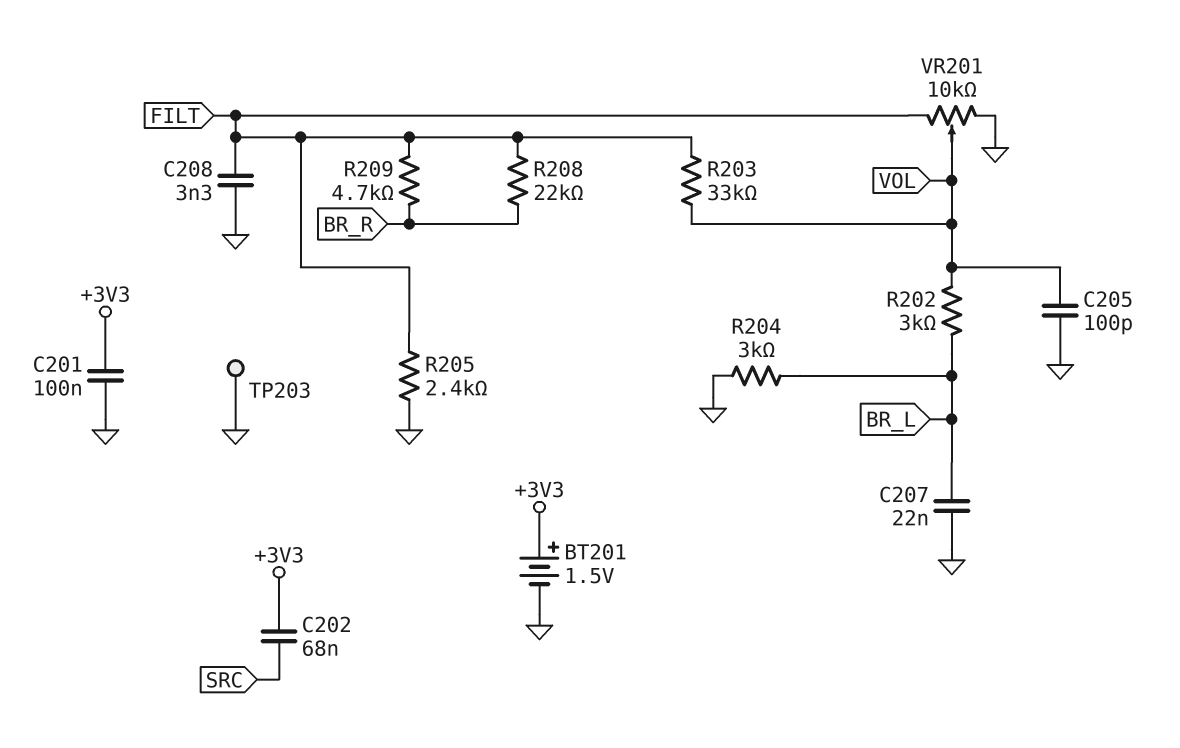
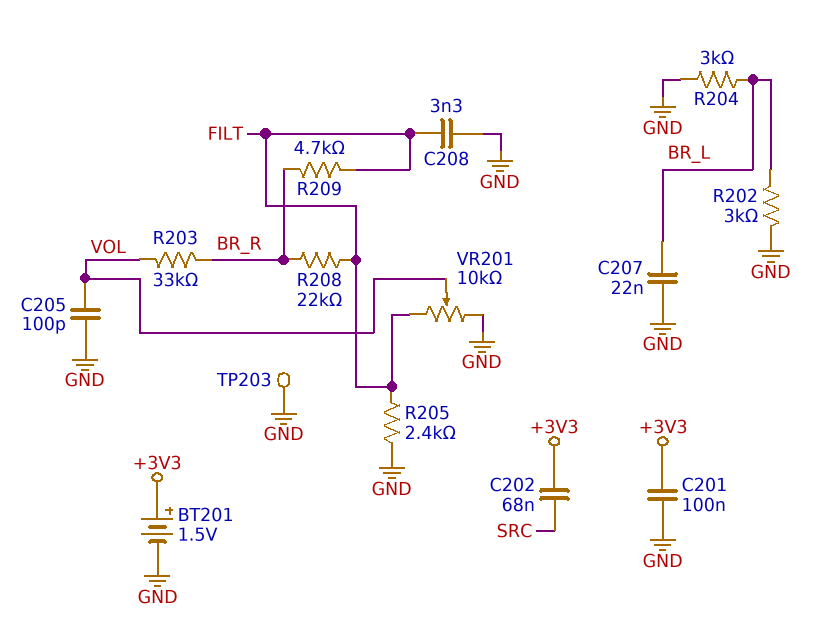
R202: 3k (BR_L, VOL) -> 3k (BR_L, GND)
R203: 33k (FILT, VOL) -> 33k (BR_R, VOL)

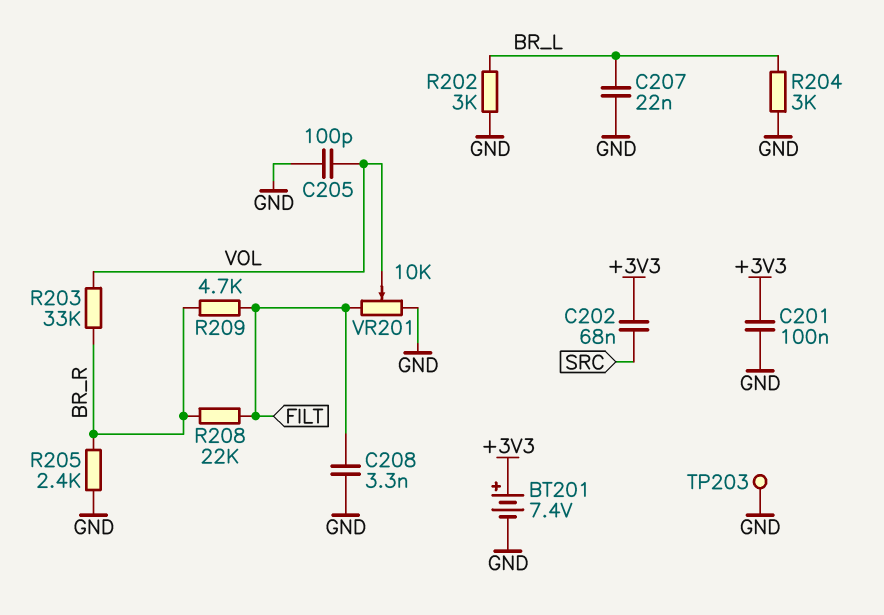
BT201: 1.5V (plus +3V3, minus GND) -> 7.4V (plus +3V3, minus GND)
R205: 2.4k (FILT, GND) -> 2.4k (BR_R, GND)

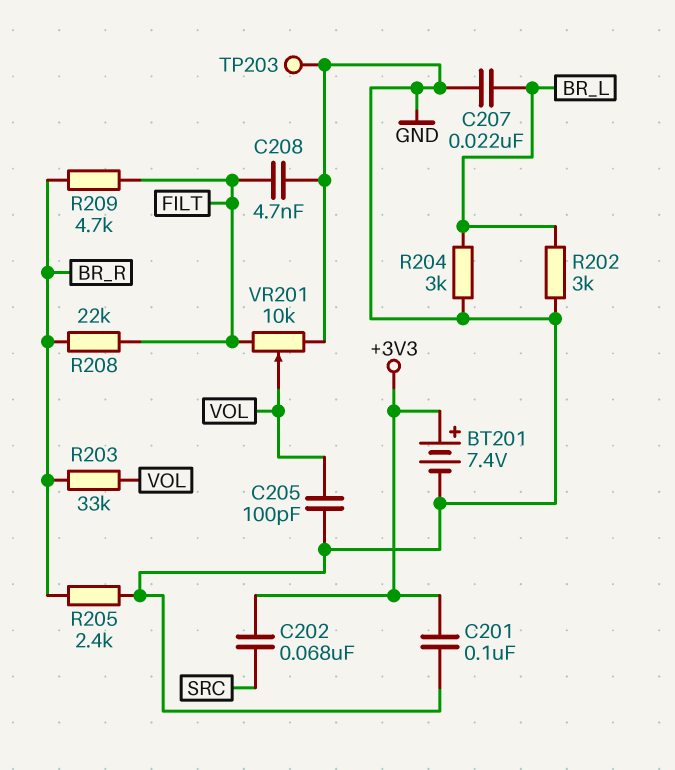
C208: 3.3nF (FILT, GND) -> 4.7nF (FILT, GND)

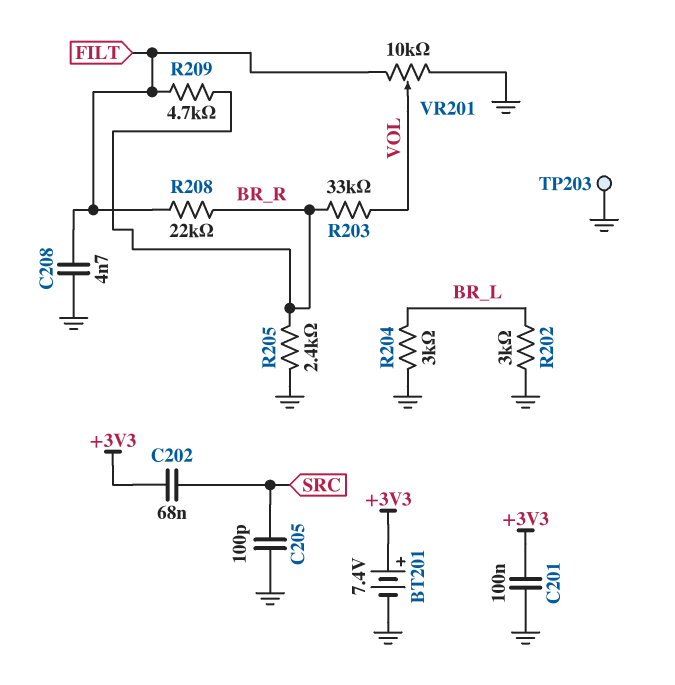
C205: 100pF (GND, VOL) -> 100pF (GND, SRC)
C207: 22nF (BR_L, GND) -> none

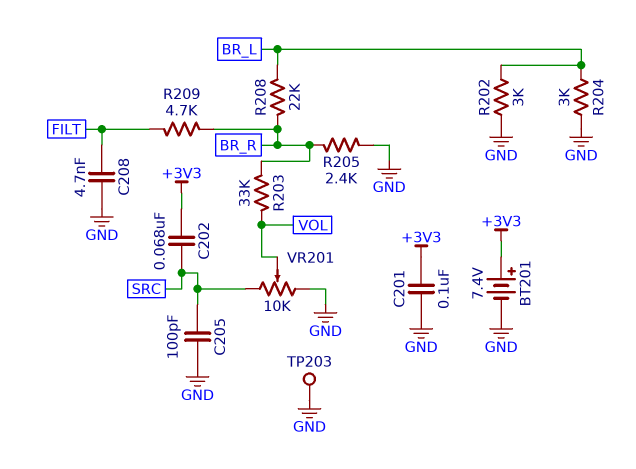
R208: 22k (BR_R, FILT) -> 22k (BR_L, BR_R)
VR201: 10k (FILT, GND, wiper VOL) -> 10k (GND, SRC, wiper VOL)

